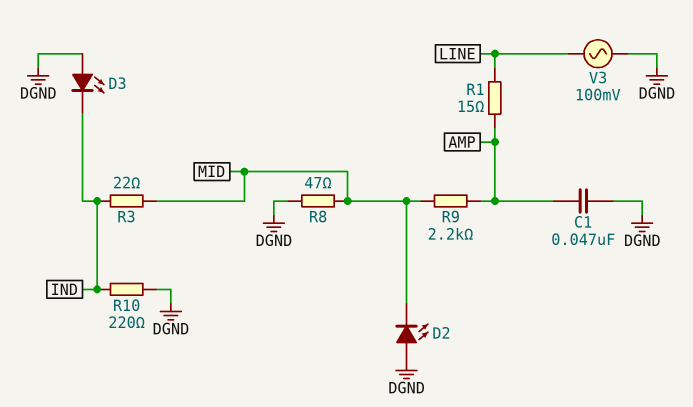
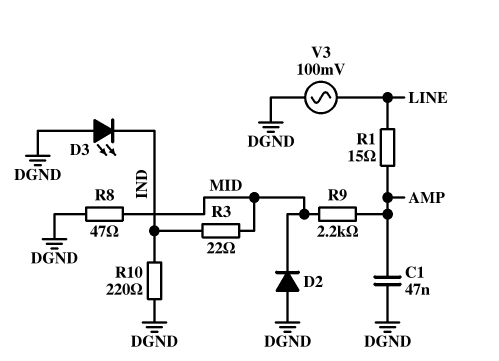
D2: LED (A DGND, K MID) -> diode (A DGND, K MID)

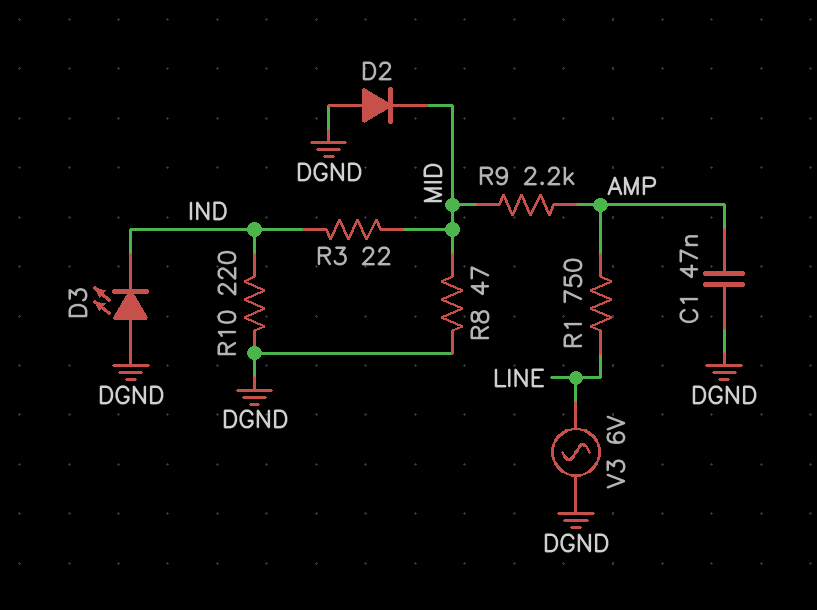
R1: 15 (AMP, LINE) -> 750 (AMP, LINE)
V3: AC 100mV (DGND, LINE) -> AC 6V (DGND, LINE)

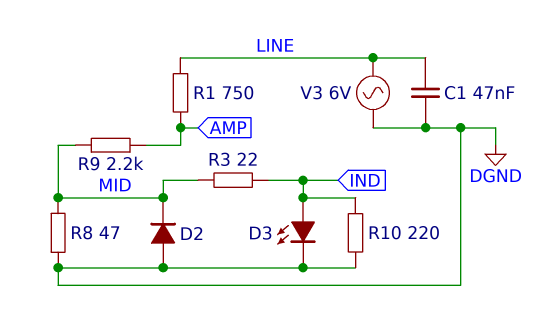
C1: 47nF (AMP, DGND) -> 47nF (DGND, LINE)
D3: LED (A DGND, K IND) -> LED (A IND, K DGND)

